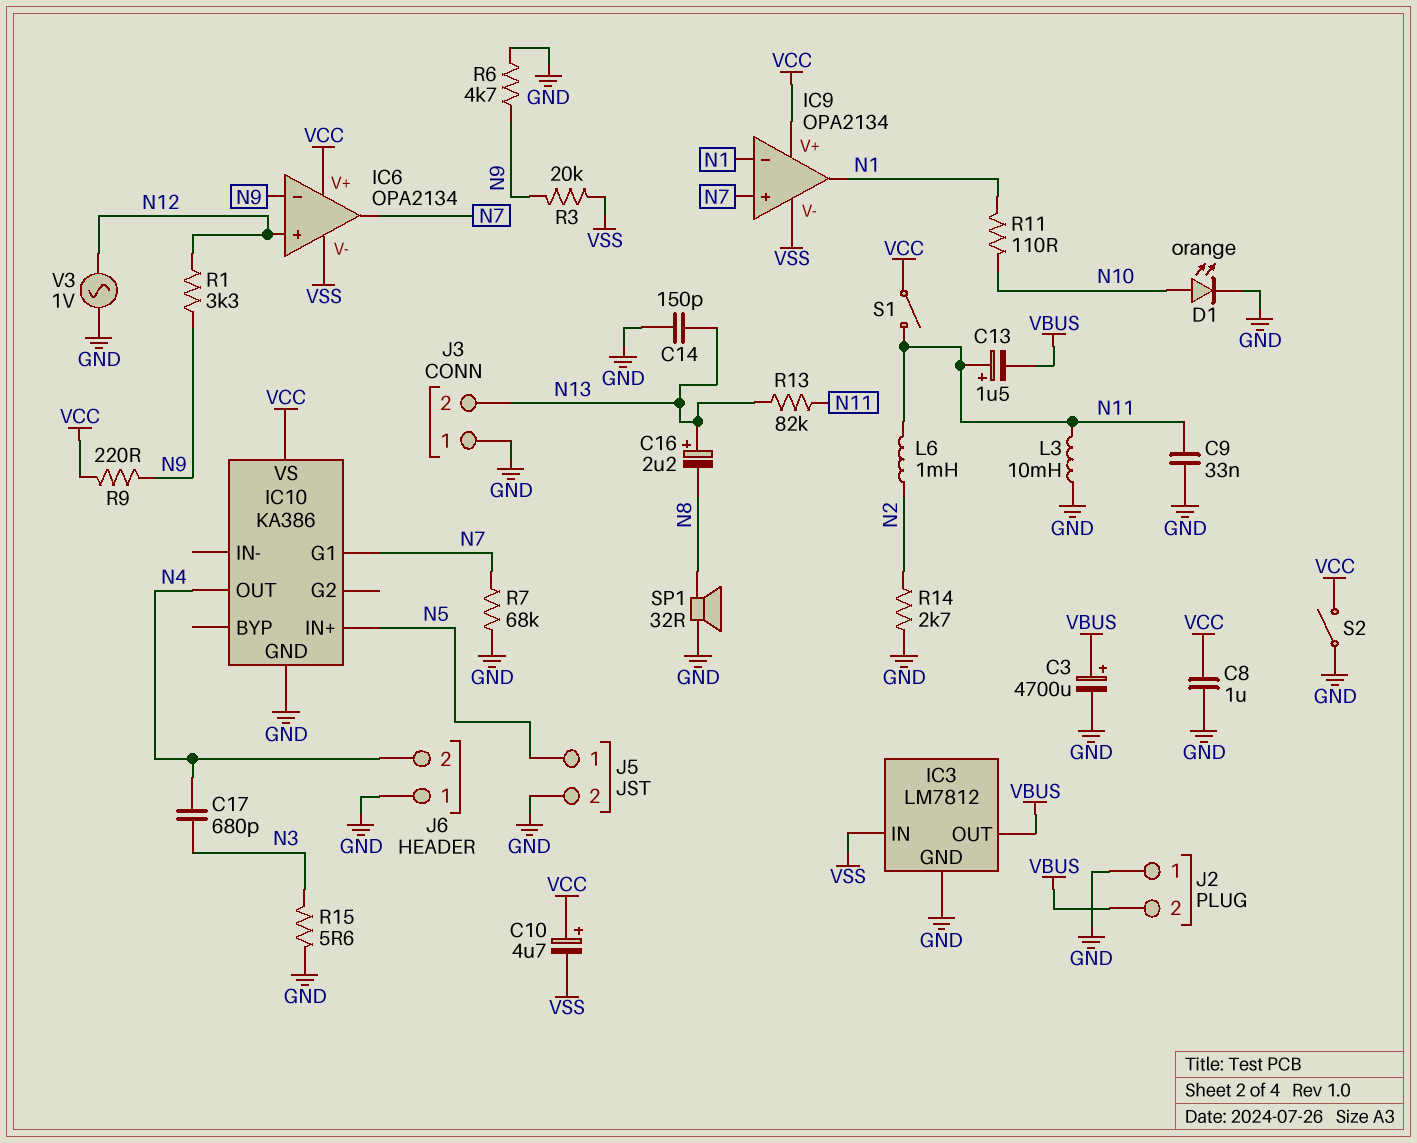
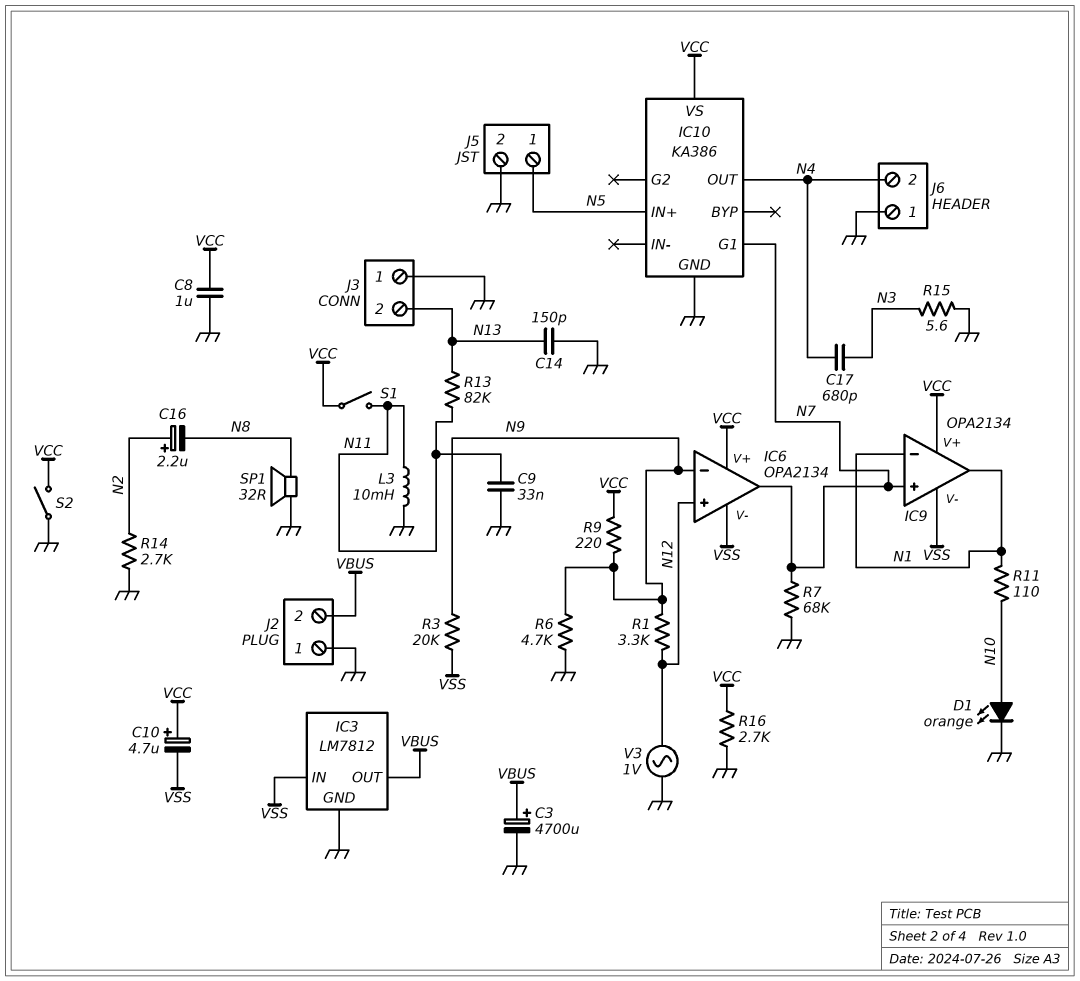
C13: 1.5uF (plus N11, minus VBUS) -> none
C16: 2.2uF (plus N13, minus N8) -> 2.2uF (plus N2, minus N8)
L6: 1mH (N2, N11) -> none
R16: none -> 2.7k (GND, VCC)

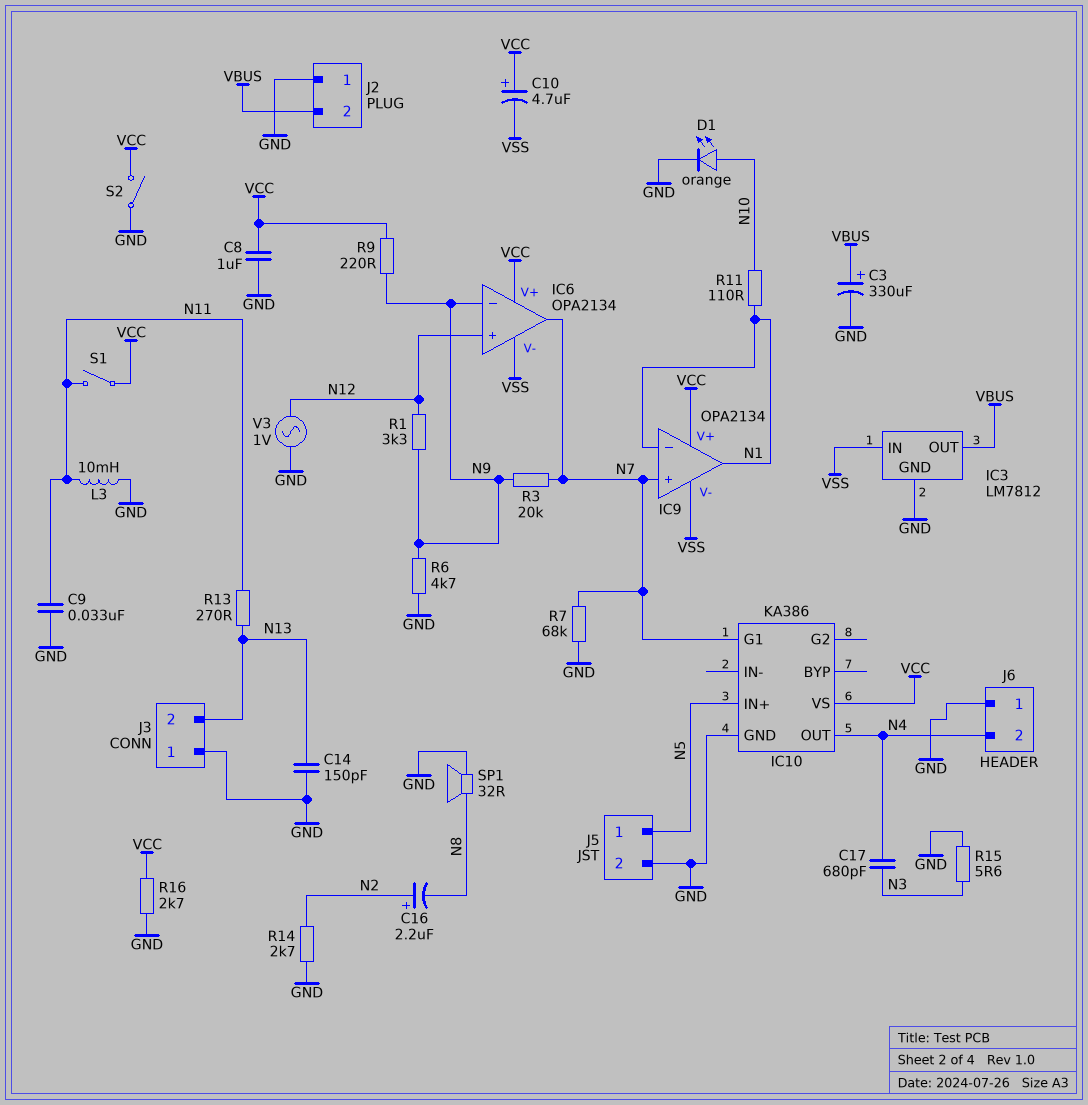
C3: 4700uF (plus VBUS, minus GND) -> 330uF (plus VBUS, minus GND)
R3: 20k (N9, VSS) -> 20k (N7, N9)
R13: 82k (N11, N13) -> 270 (N11, N13)

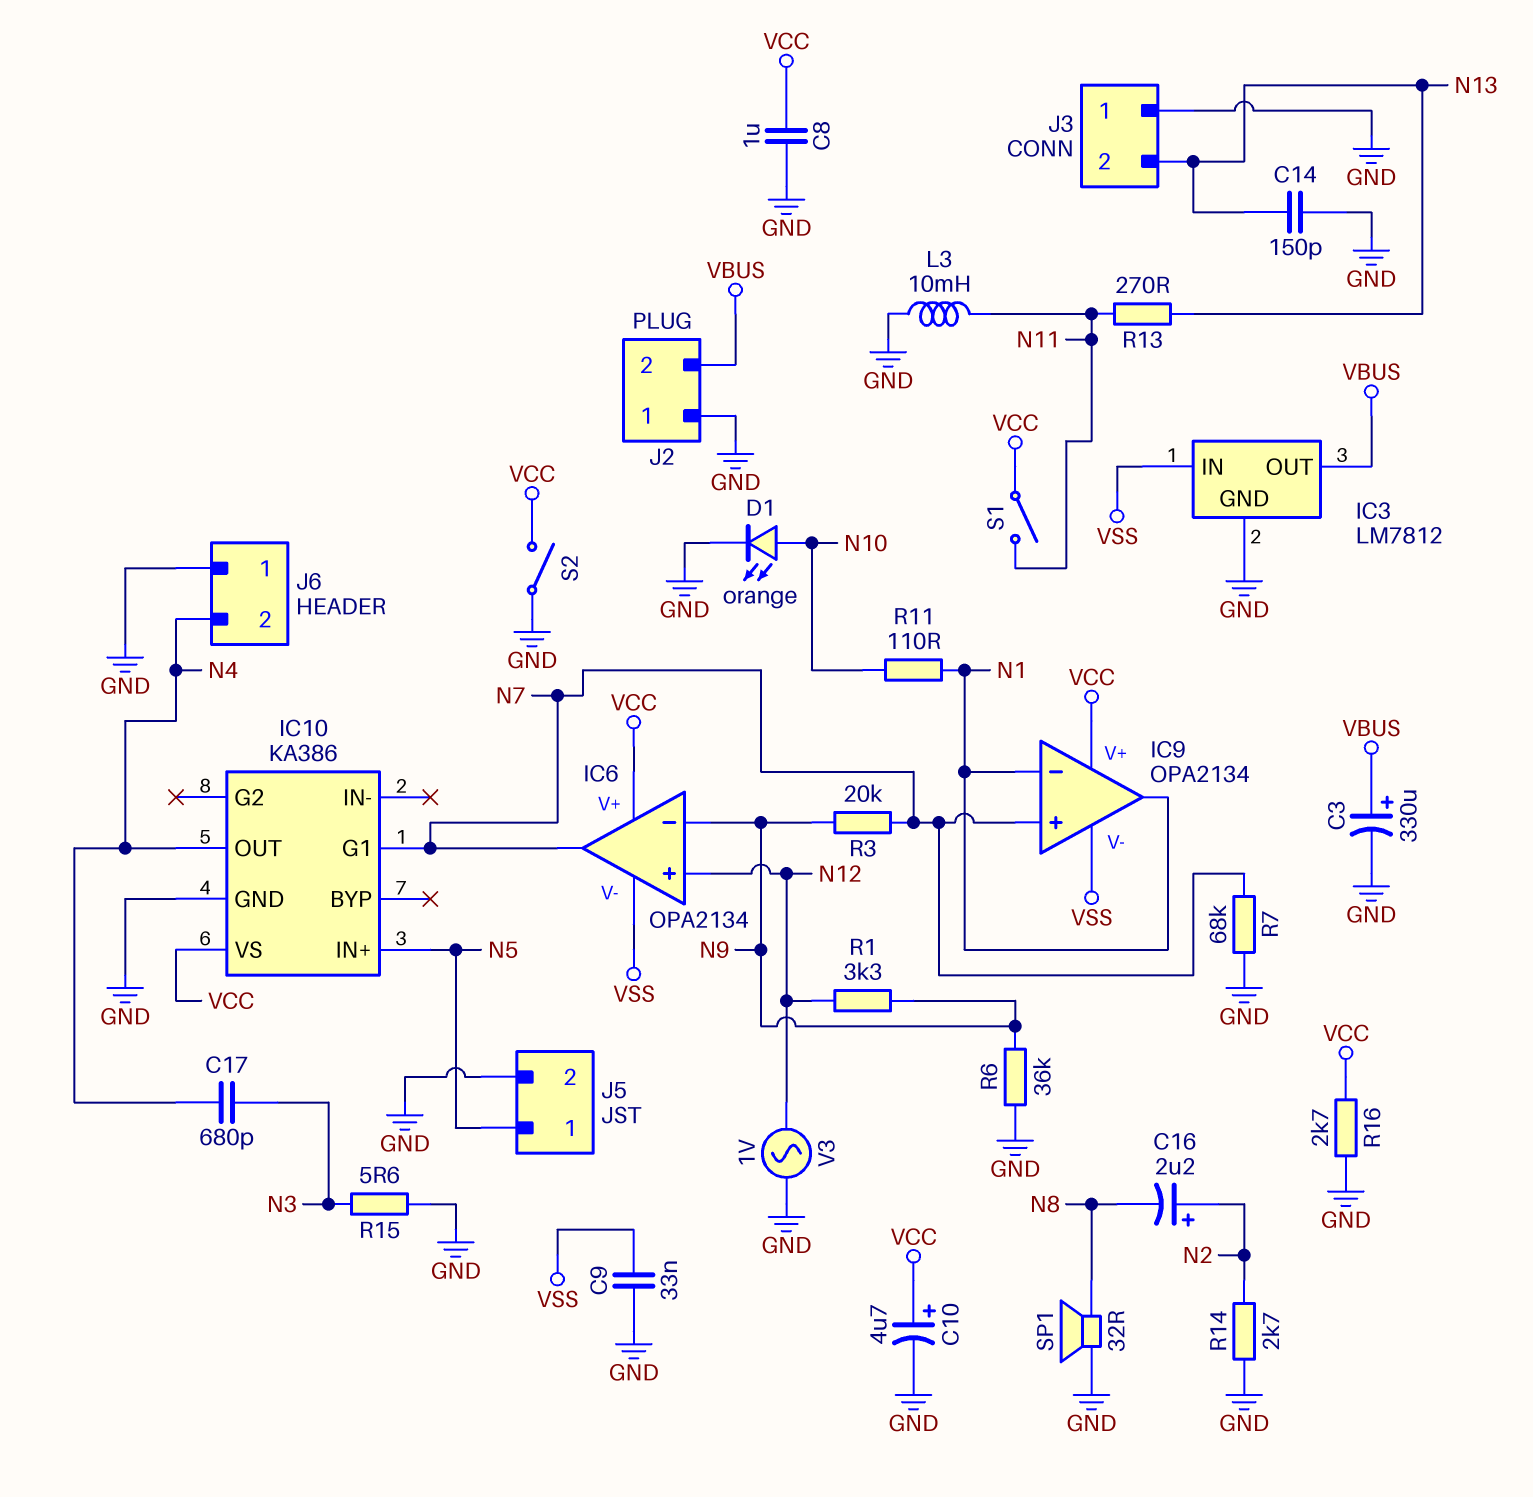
C9: 33nF (GND, N11) -> 33nF (GND, VSS)
C10: 4.7uF (plus VCC, minus VSS) -> 4.7uF (plus VCC, minus GND)
R6: 4.7k (GND, N9) -> 36k (GND, N9)
R9: 220 (N9, VCC) -> none

